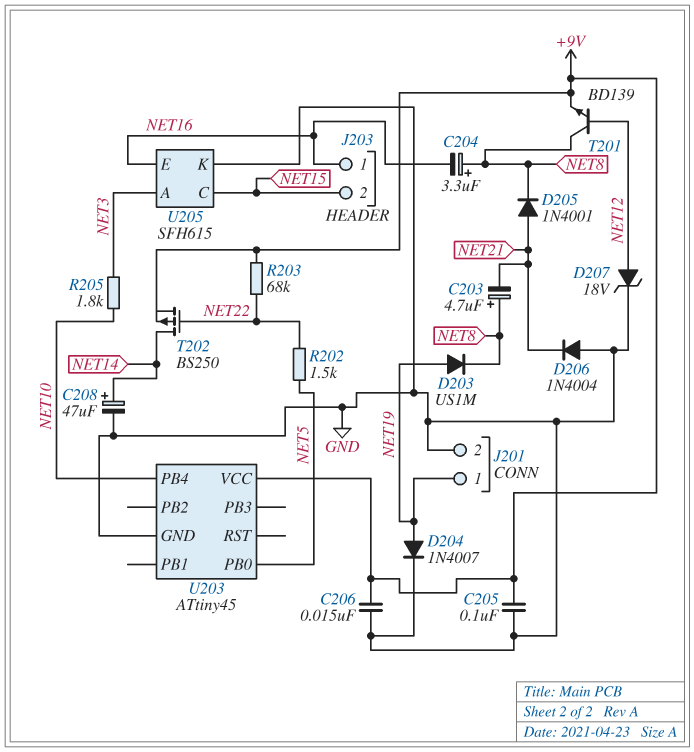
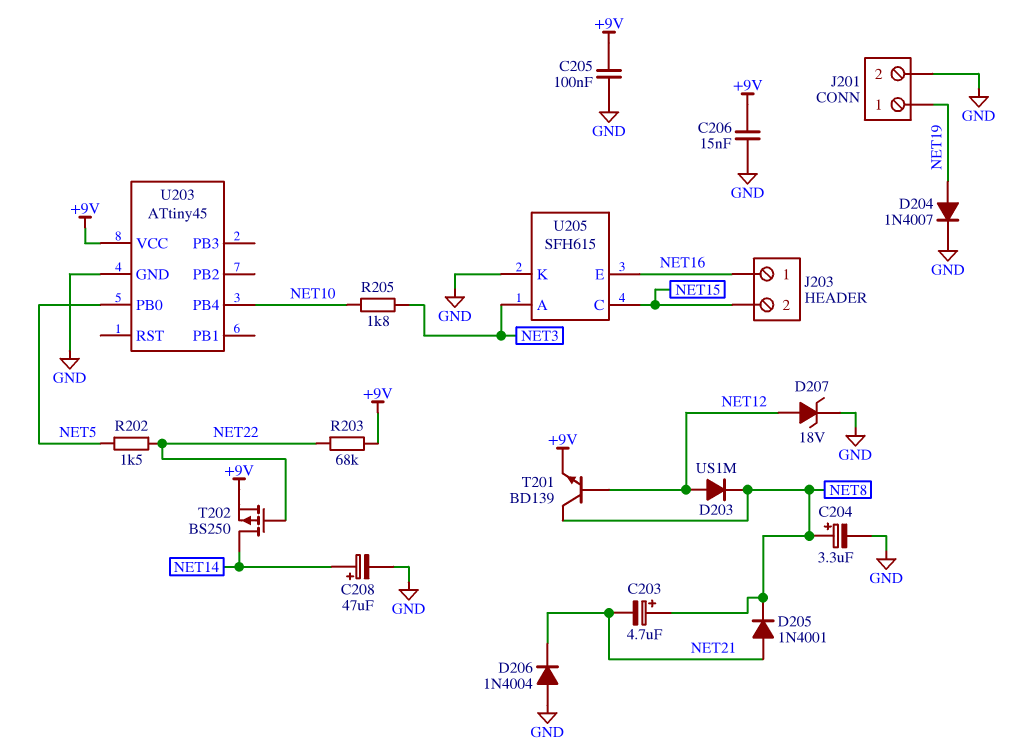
C204: 3.3uF (plus NET8, minus NET16) -> 3.3uF (plus NET8, minus GND)
D203: diode US1M (A NET19, K NET8) -> diode US1M (A NET12, K NET8)

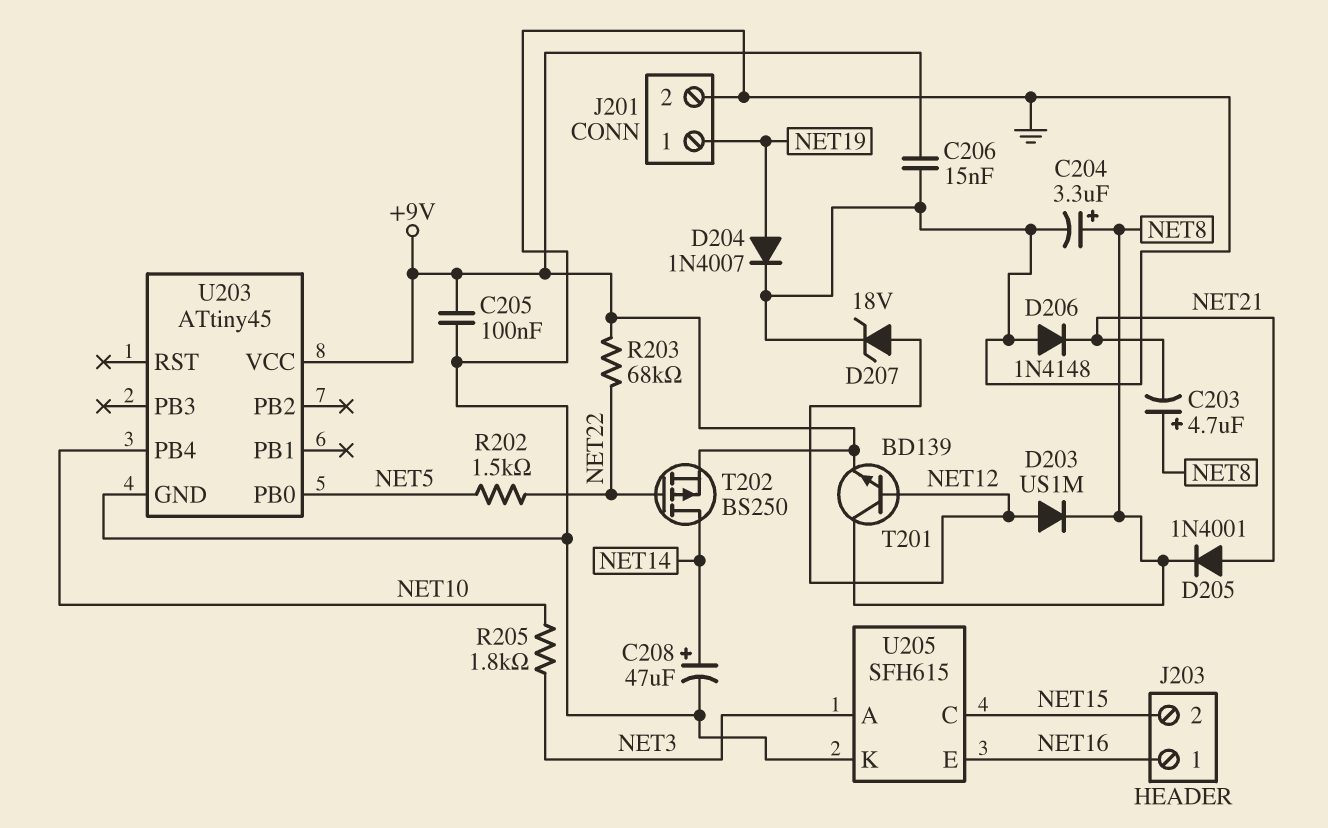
D206: diode 1N4004 (A GND, K NET21) -> diode 1N4148 (A GND, K NET21)

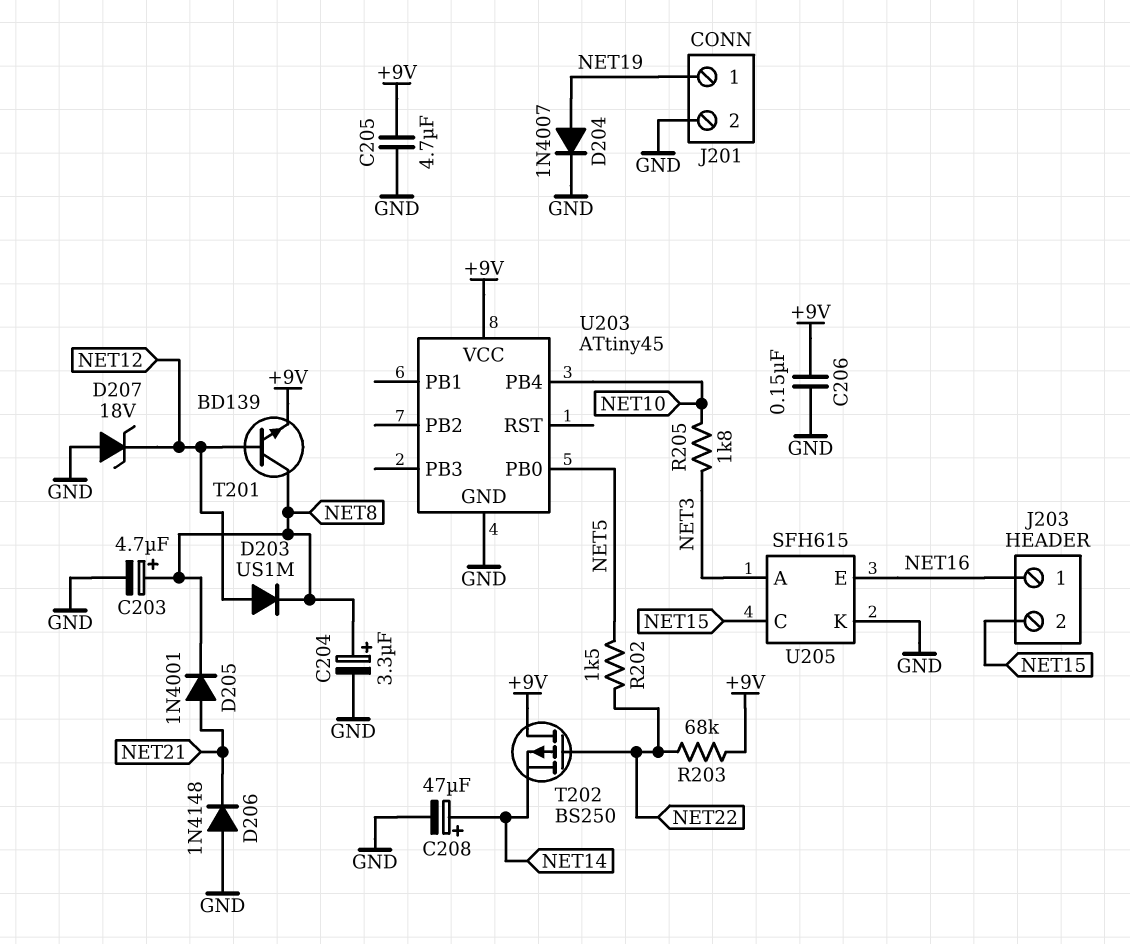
C203: 4.7uF (plus NET8, minus NET21) -> 4.7uF (plus NET8, minus GND)
C205: 100nF (+9V, GND) -> 4.7uF (+9V, GND)
C206: 15nF (+9V, GND) -> 150nF (+9V, GND)
D207: zener 18V (A NET12, K GND) -> zener 18V (A GND, K NET12)
T202: PMOS BS250 (G NET22, D NET14, S +9V) -> PMOS BS250 (G NET22, D +9V, S NET14)

